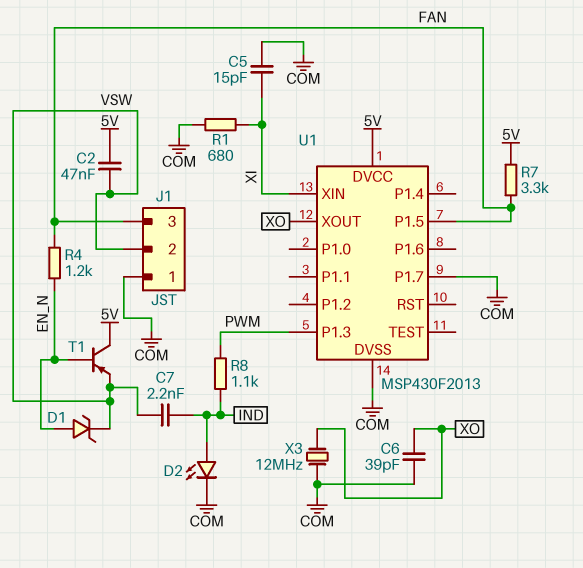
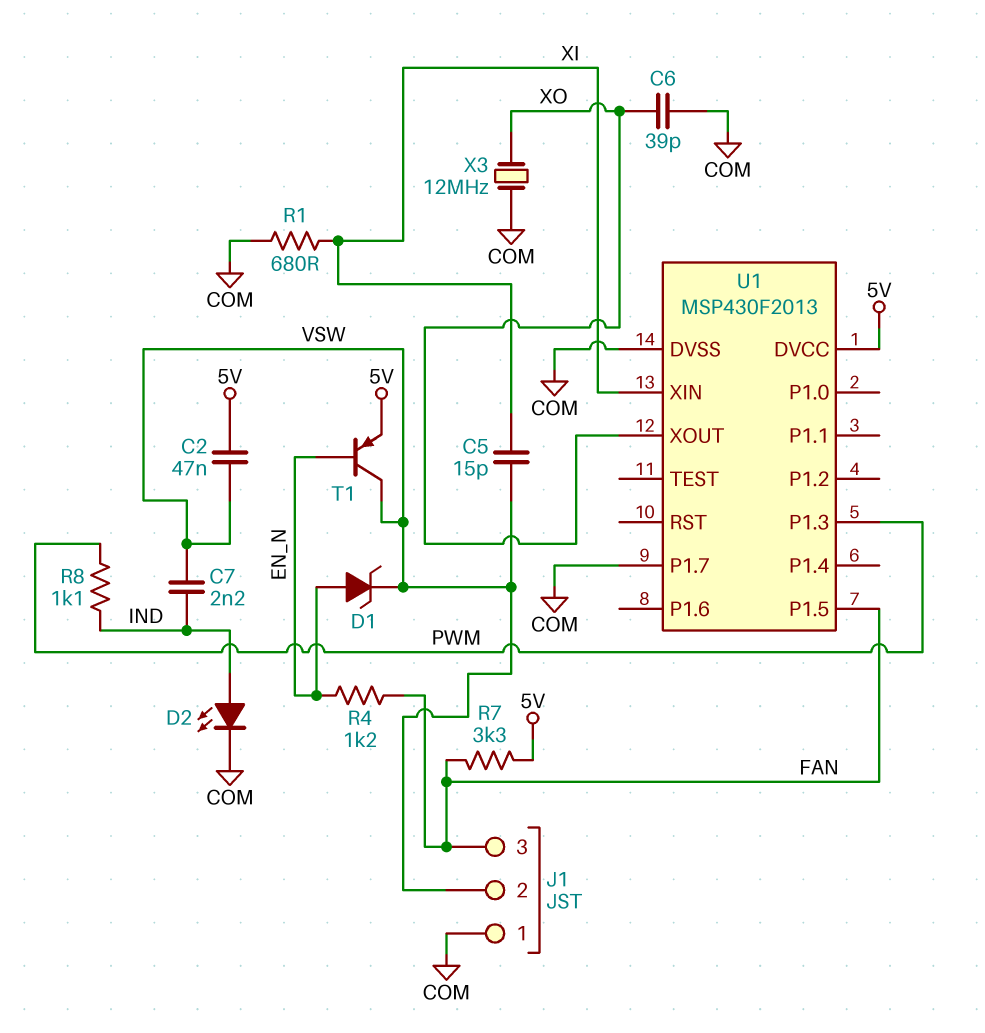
C5: 15pF (COM, XI) -> 15pF (VSW, XI)
T1: PNP (B EN_N, C 5V, E VSW) -> PNP (B EN_N, C VSW, E 5V)

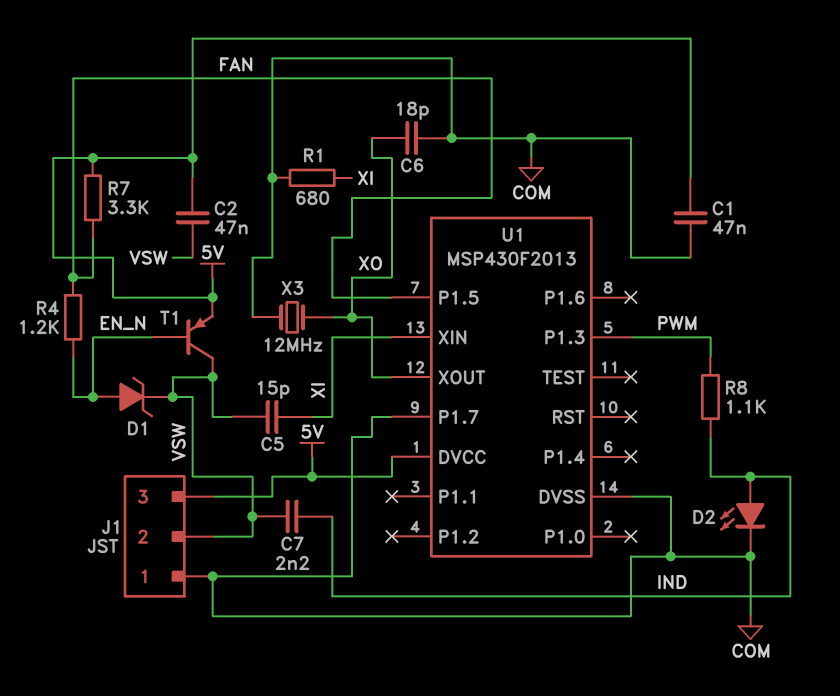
C1: none -> 47nF (5V, COM)
C6: 39pF (COM, XO) -> 18pF (COM, XO)
J1 pin 3: FAN -> 5V

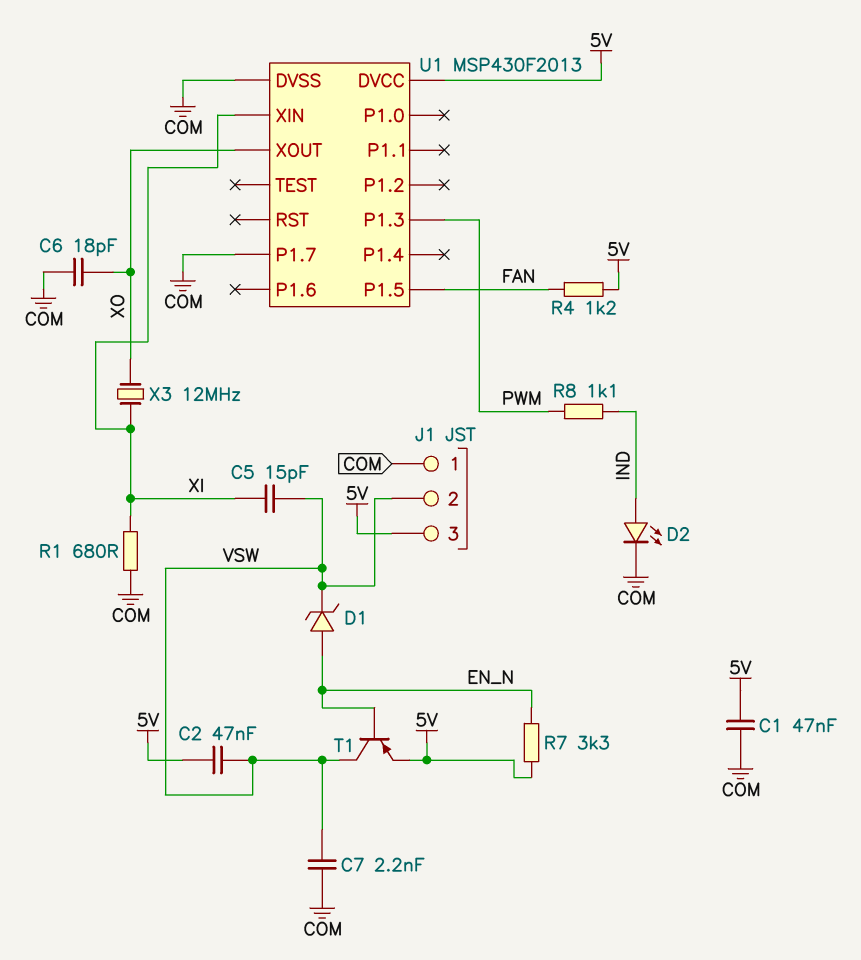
C7: 2.2nF (IND, VSW) -> 2.2nF (COM, VSW)
R4: 1.2k (EN_N, FAN) -> 1.2k (5V, FAN)
R7: 3.3k (5V, FAN) -> 3.3k (5V, EN_N)
X3: 12MHz (COM, XO) -> 12MHz (XI, XO)

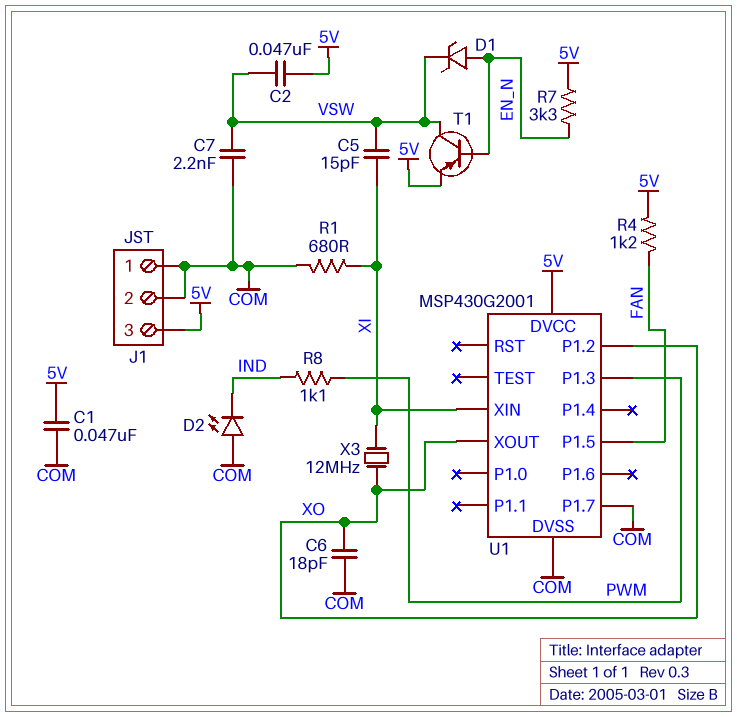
D2: LED (A IND, K COM) -> LED (A COM, K IND)
J1 pin 2: VSW -> COM
U1: MSP430F2013 -> MSP430G2001
U1 pin P1.2: none -> XO

